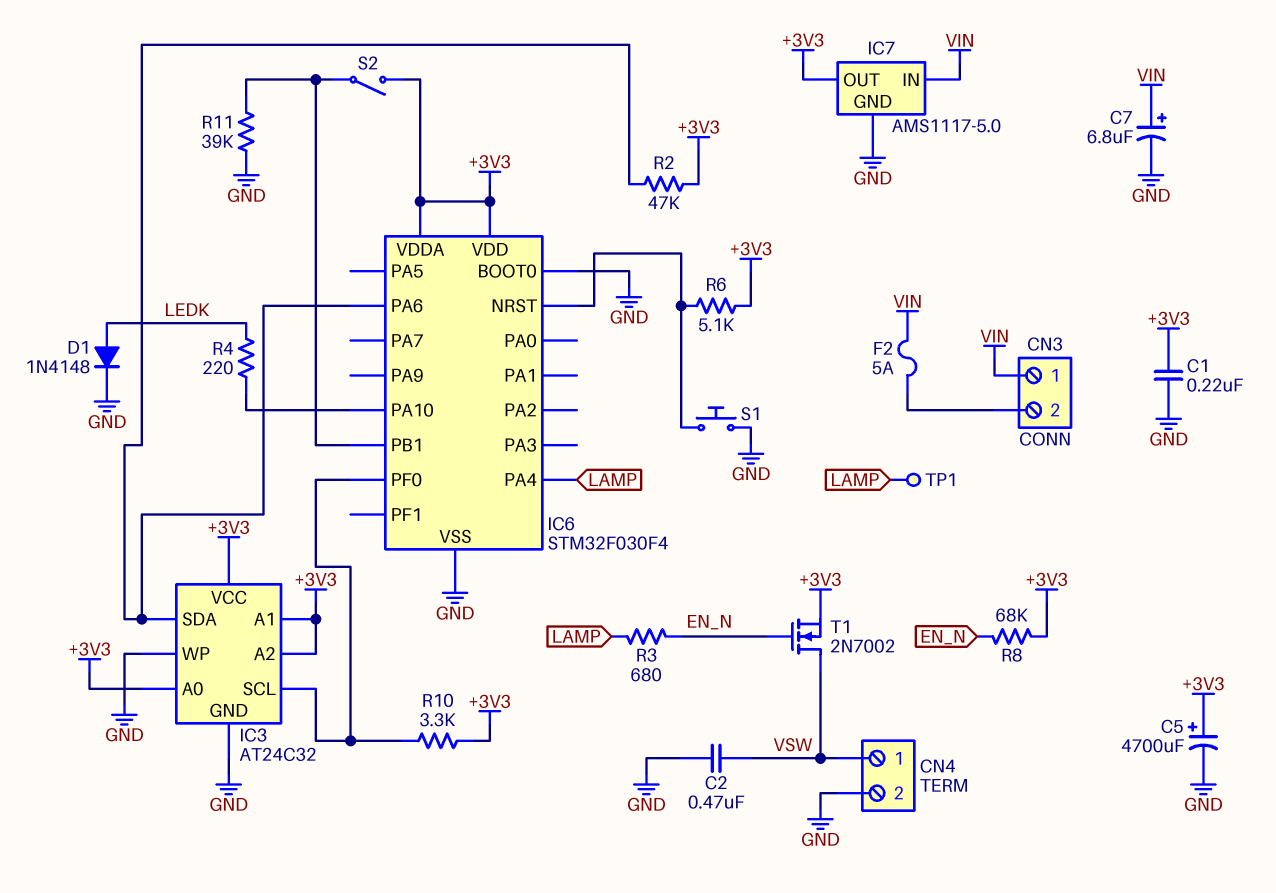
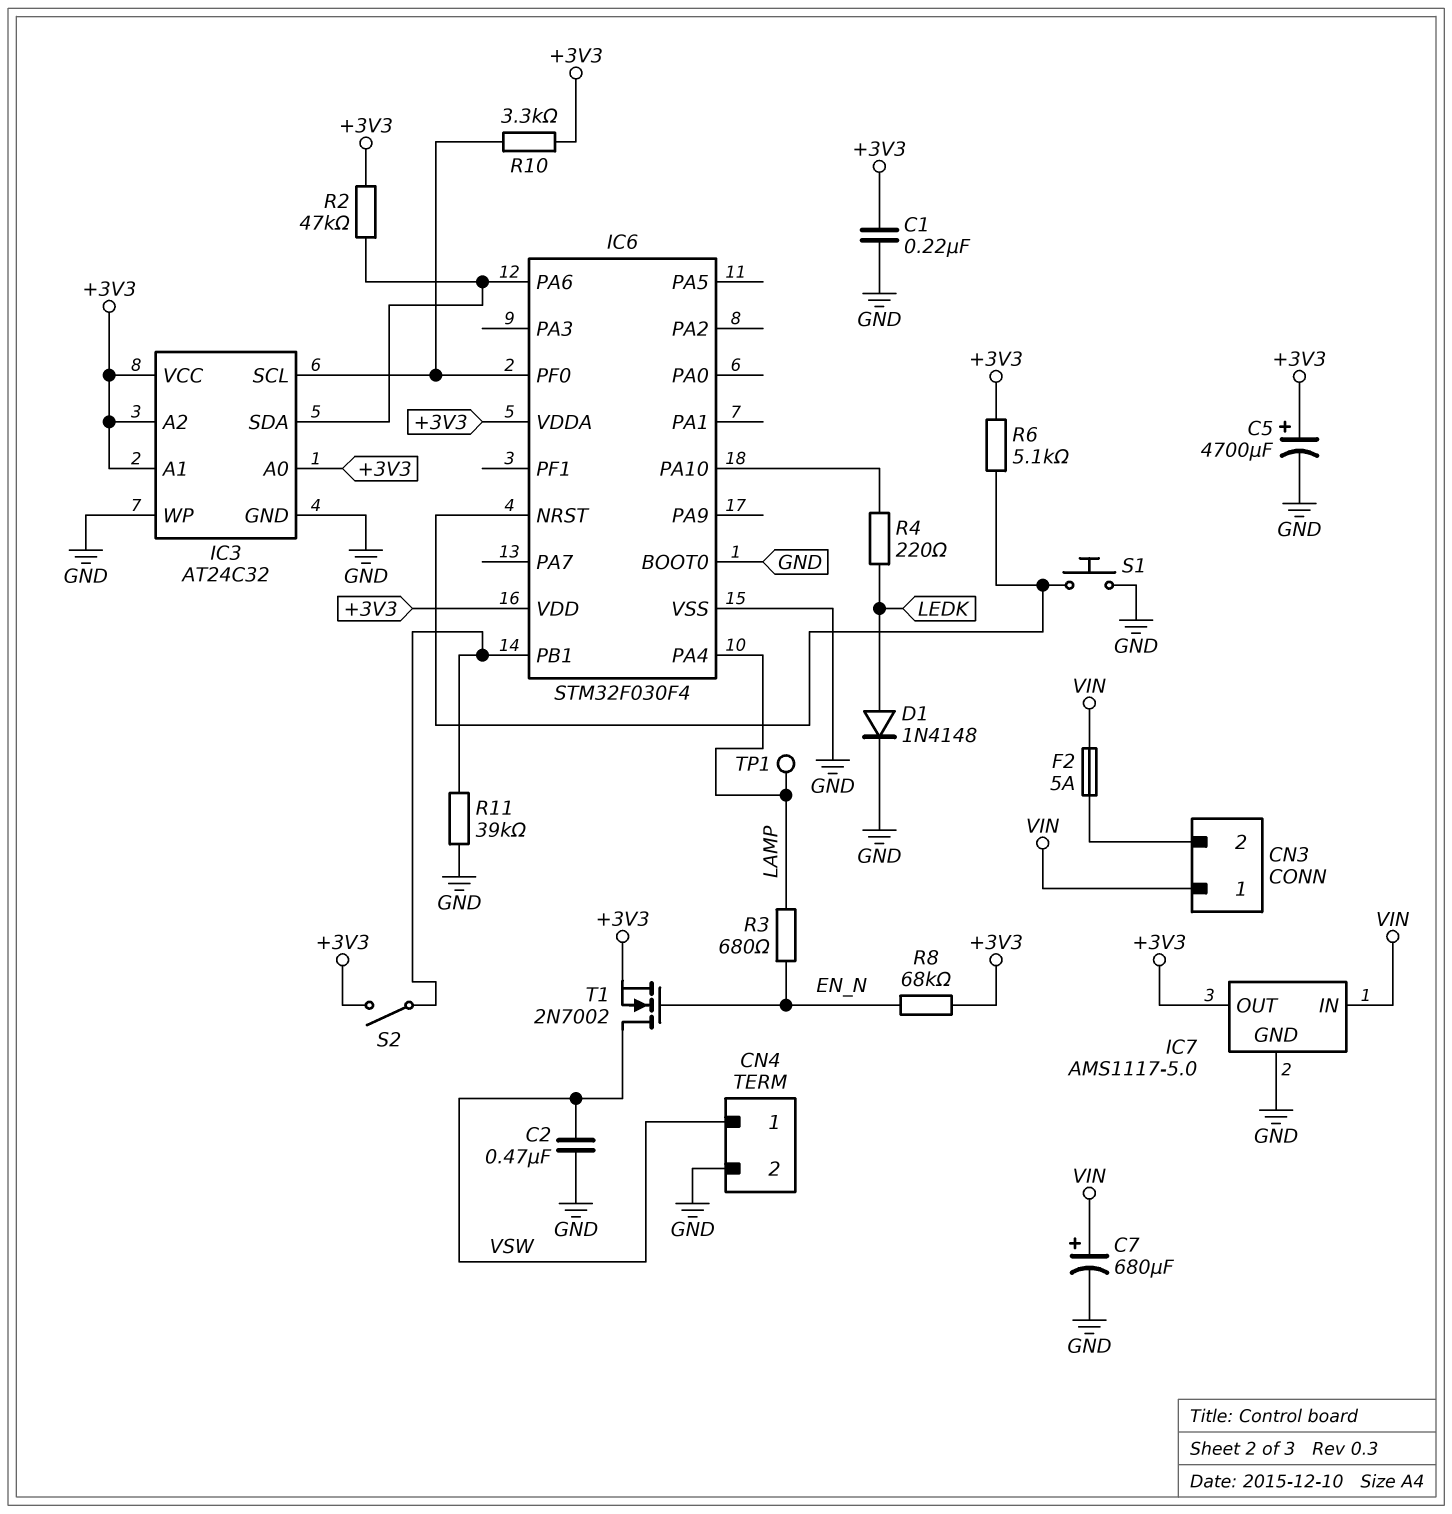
C7: 6.8uF (plus VIN, minus GND) -> 680uF (plus VIN, minus GND)

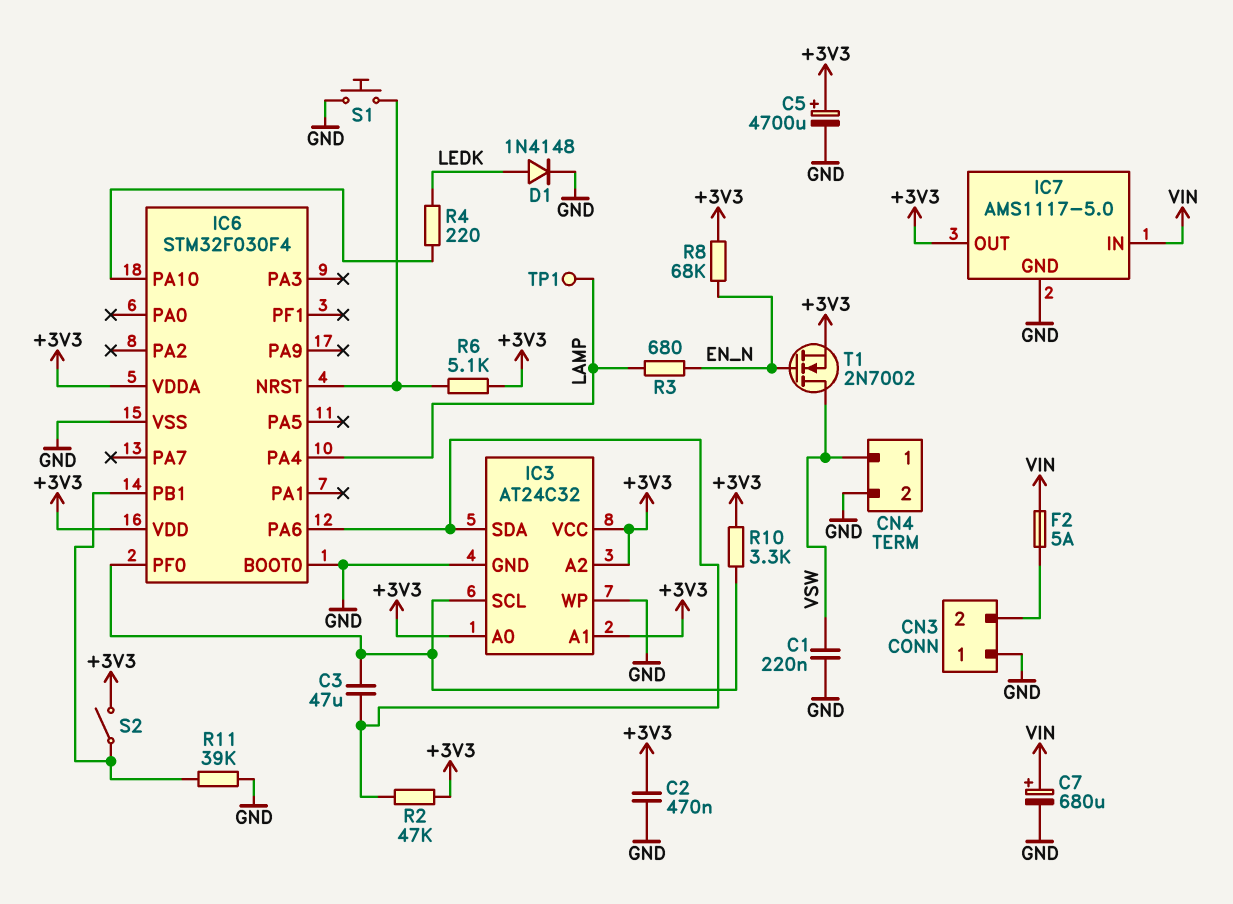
C1: 220nF (+3V3, GND) -> 220nF (GND, VSW)
C2: 470nF (GND, VSW) -> 470nF (+3V3, GND)
C3: none -> 47uF (IC3/SCL, IC3/SDA)
CN3 pin 1: VIN -> GND

